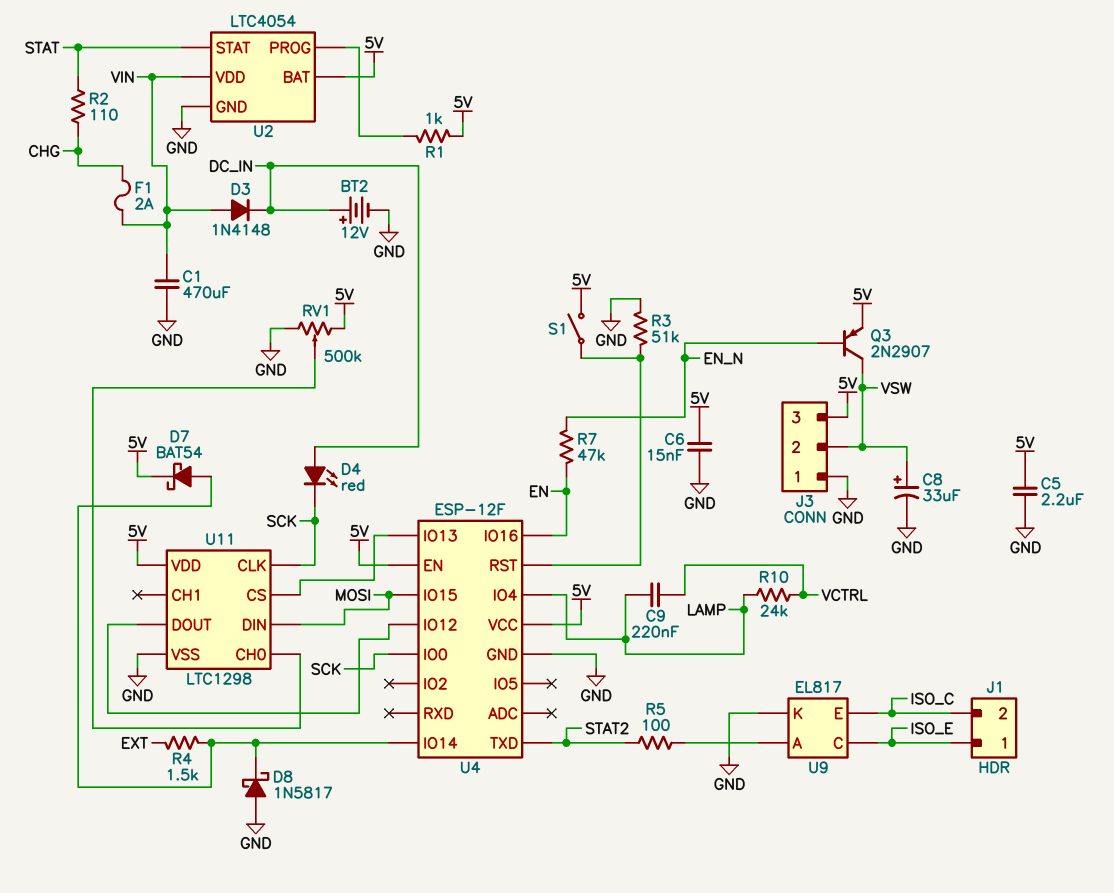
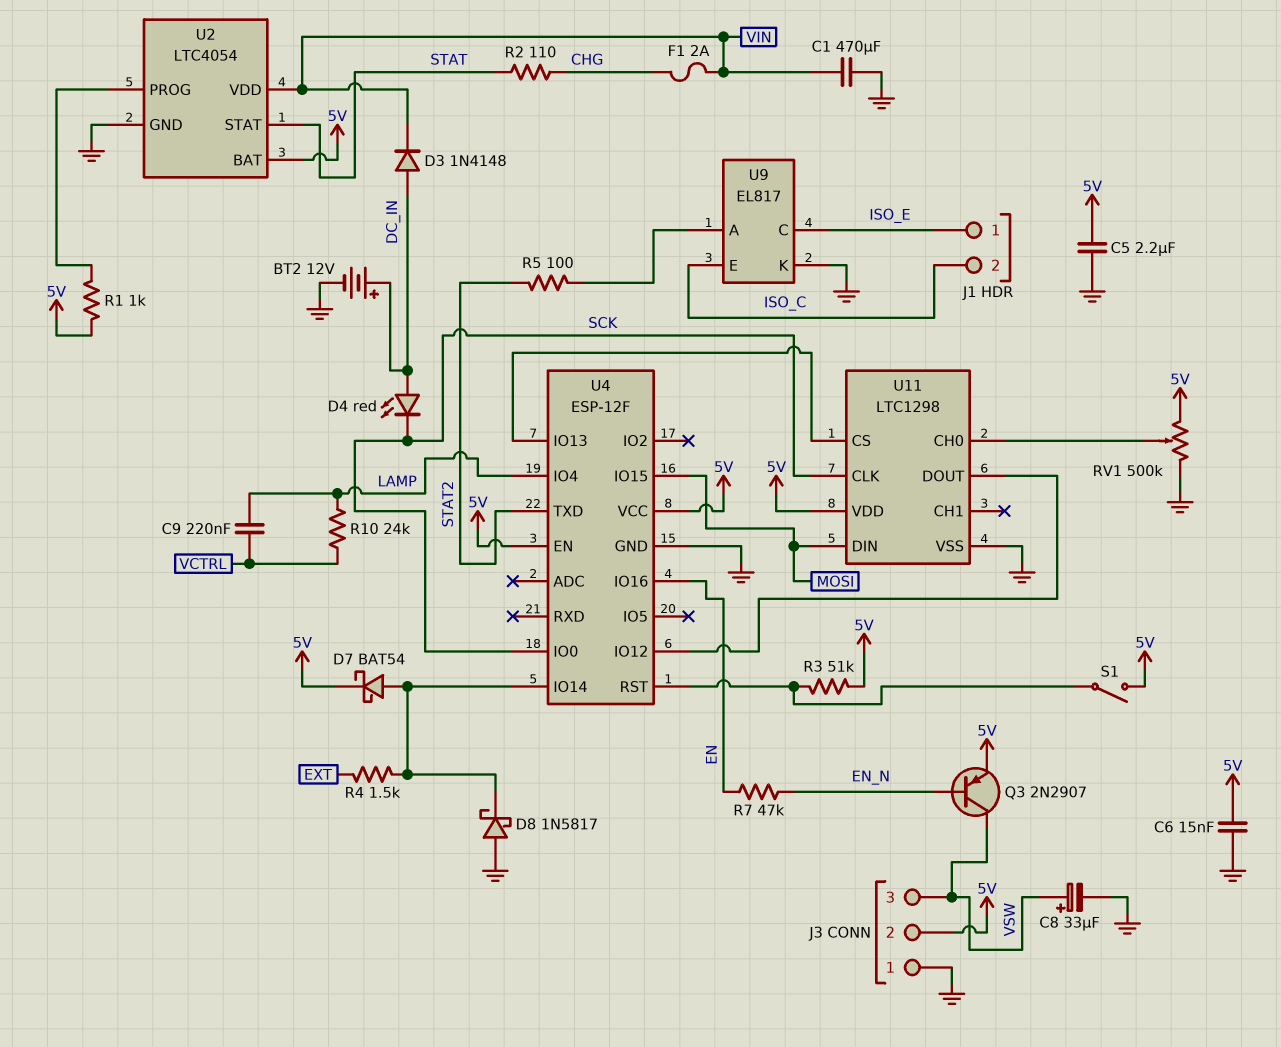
D3: diode 1N4148 (A VIN, K DC_IN) -> diode 1N4148 (A DC_IN, K VIN)
J3 pin 2: VSW -> 5V
J3 pin 3: 5V -> VSW
R3: 51k (GND, U4/RST) -> 51k (5V, U4/RST)

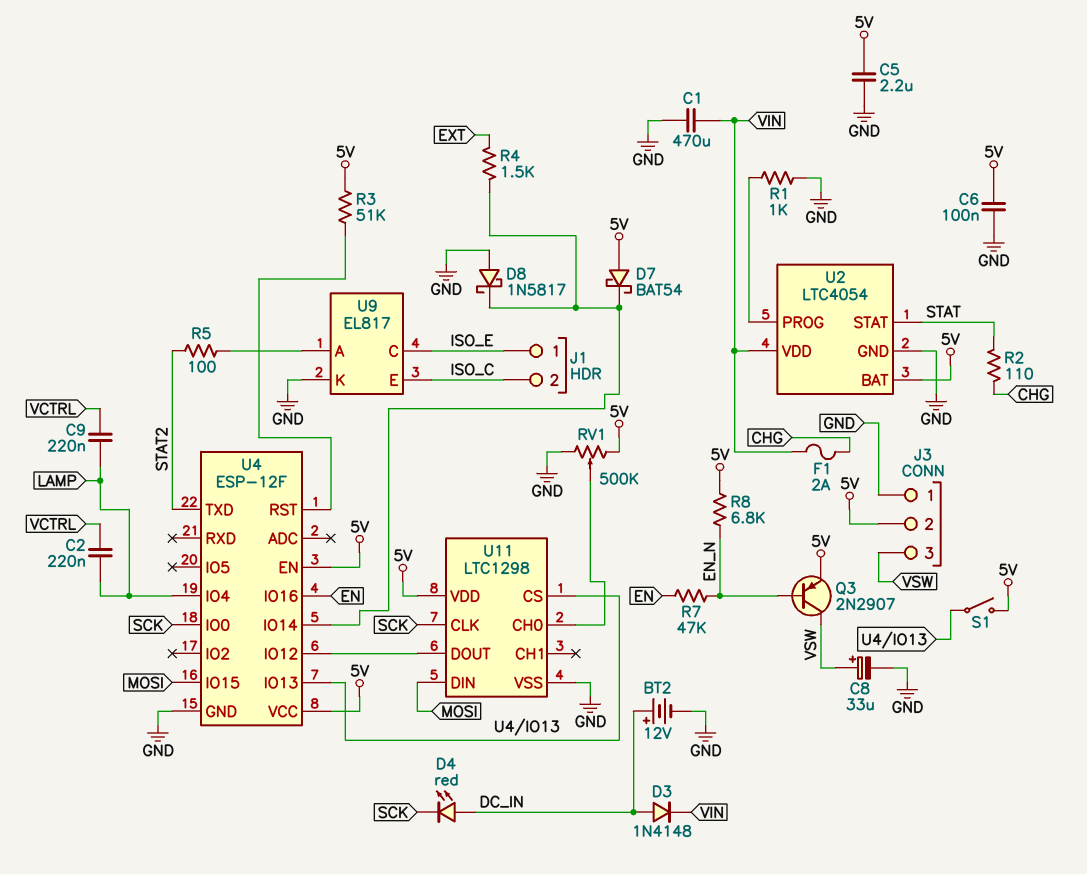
C2: none -> 220nF (LAMP, VCTRL)
C6: 15nF (5V, GND) -> 100nF (5V, GND)
D7: schottky BAT54 (A U4/IO14, K 5V) -> schottky BAT54 (A 5V, K U4/IO14)
R1: 1k (5V, U2/PROG) -> 1k (GND, U2/PROG)
R8: none -> 6.8k (5V, EN_N)
R10: 24k (LAMP, VCTRL) -> none
S1: switch (5V, U4/RST) -> switch (5V, U4/IO13)

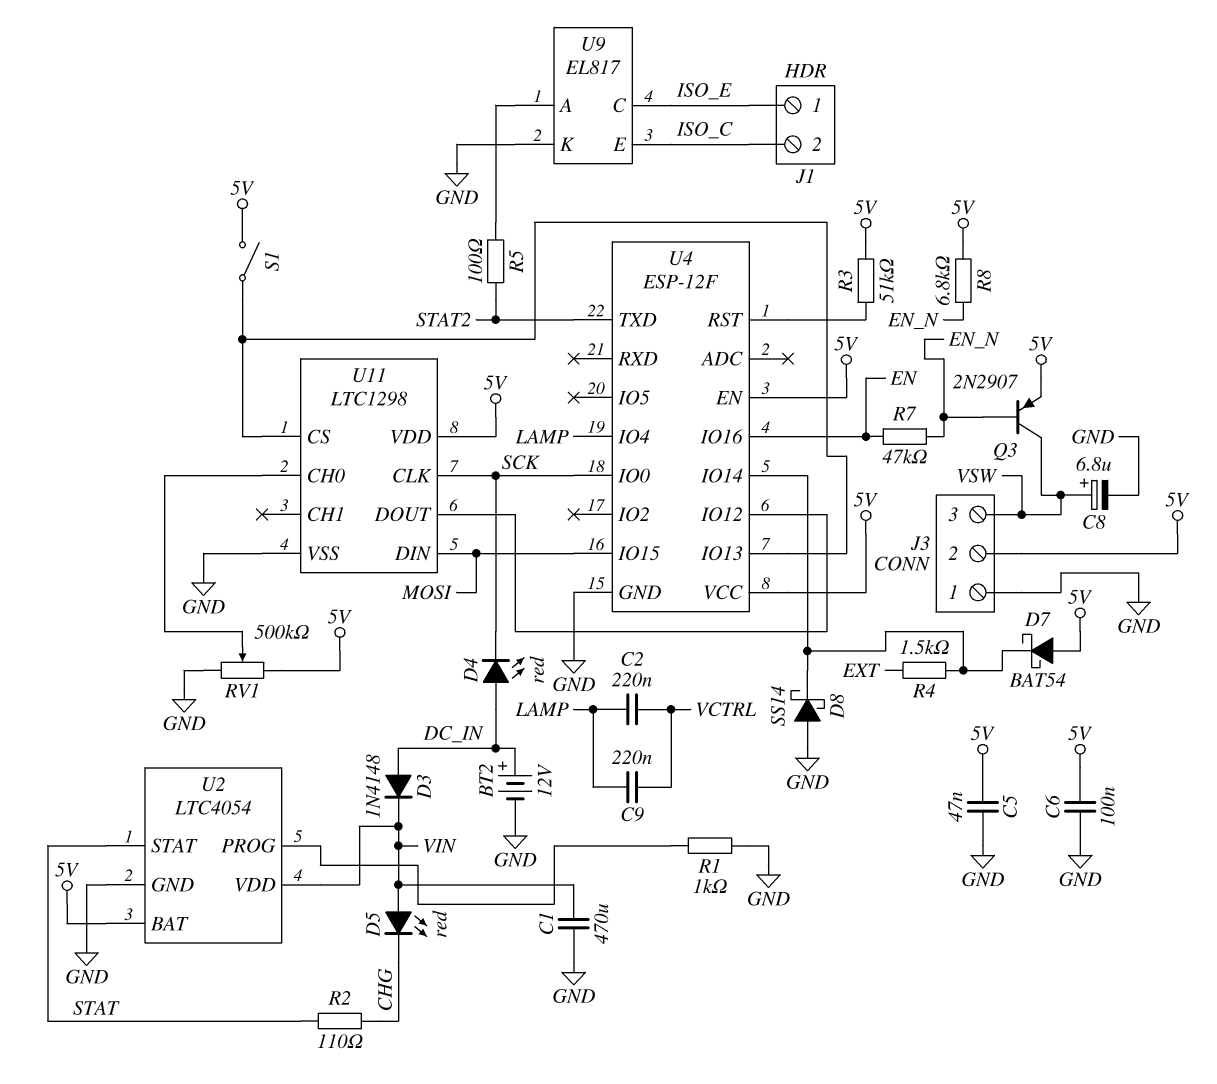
C5: 2.2uF (5V, GND) -> 47nF (5V, GND)
C8: 33uF (plus VSW, minus GND) -> 6.8uF (plus VSW, minus GND)
D5: none -> LED red (A VIN, K CHG)
D8: schottky 1N5817 (A GND, K U4/IO14) -> schottky SS14 (A GND, K U4/IO14)
F1: 2A (CHG, VIN) -> none

